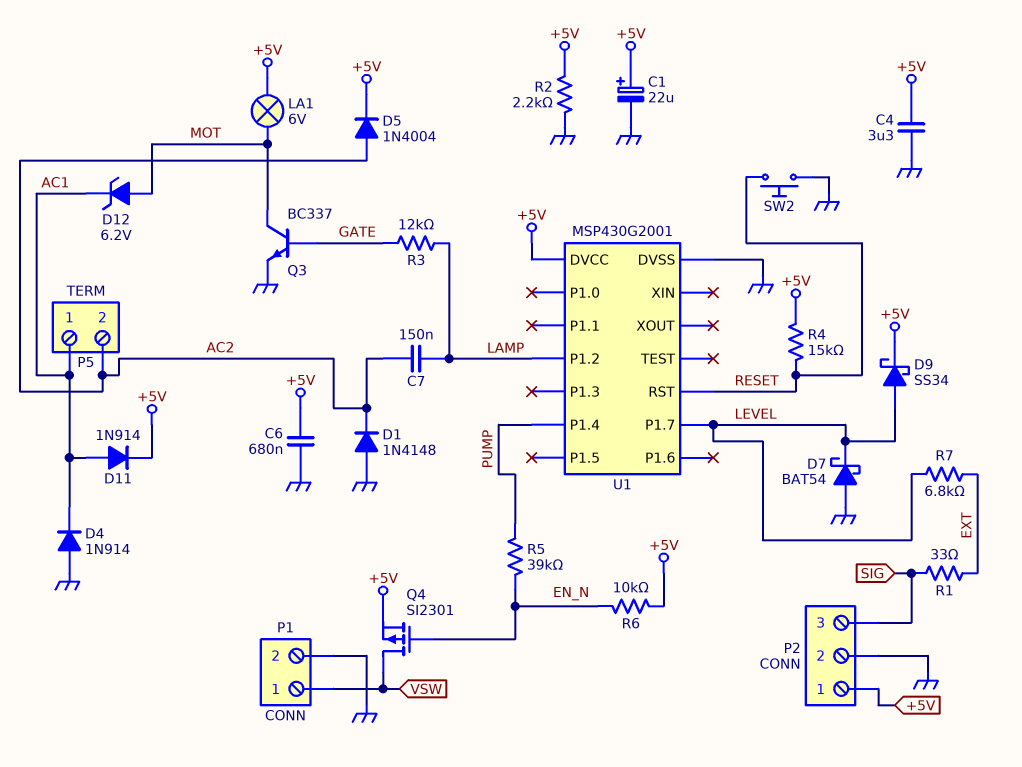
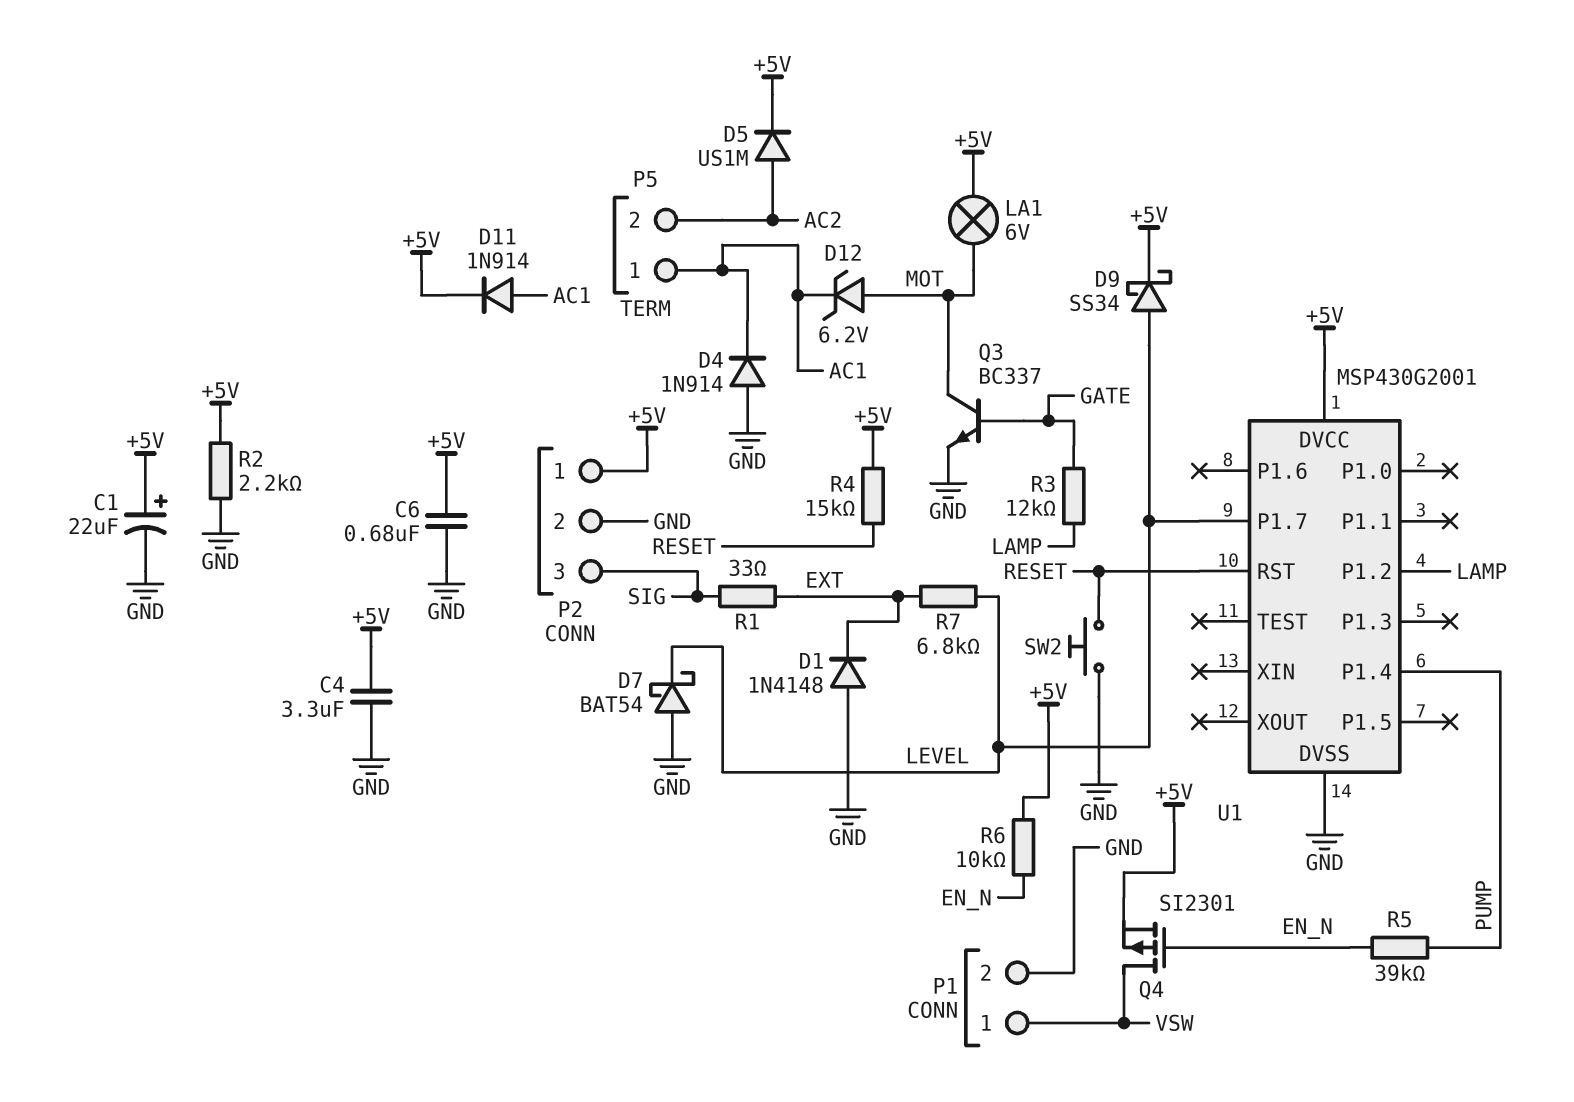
C7: 150nF (AC2, LAMP) -> none
D1: diode 1N4148 (A GND, K AC2) -> diode 1N4148 (A GND, K EXT)
D5: diode 1N4004 (A AC2, K +5V) -> diode US1M (A AC2, K +5V)

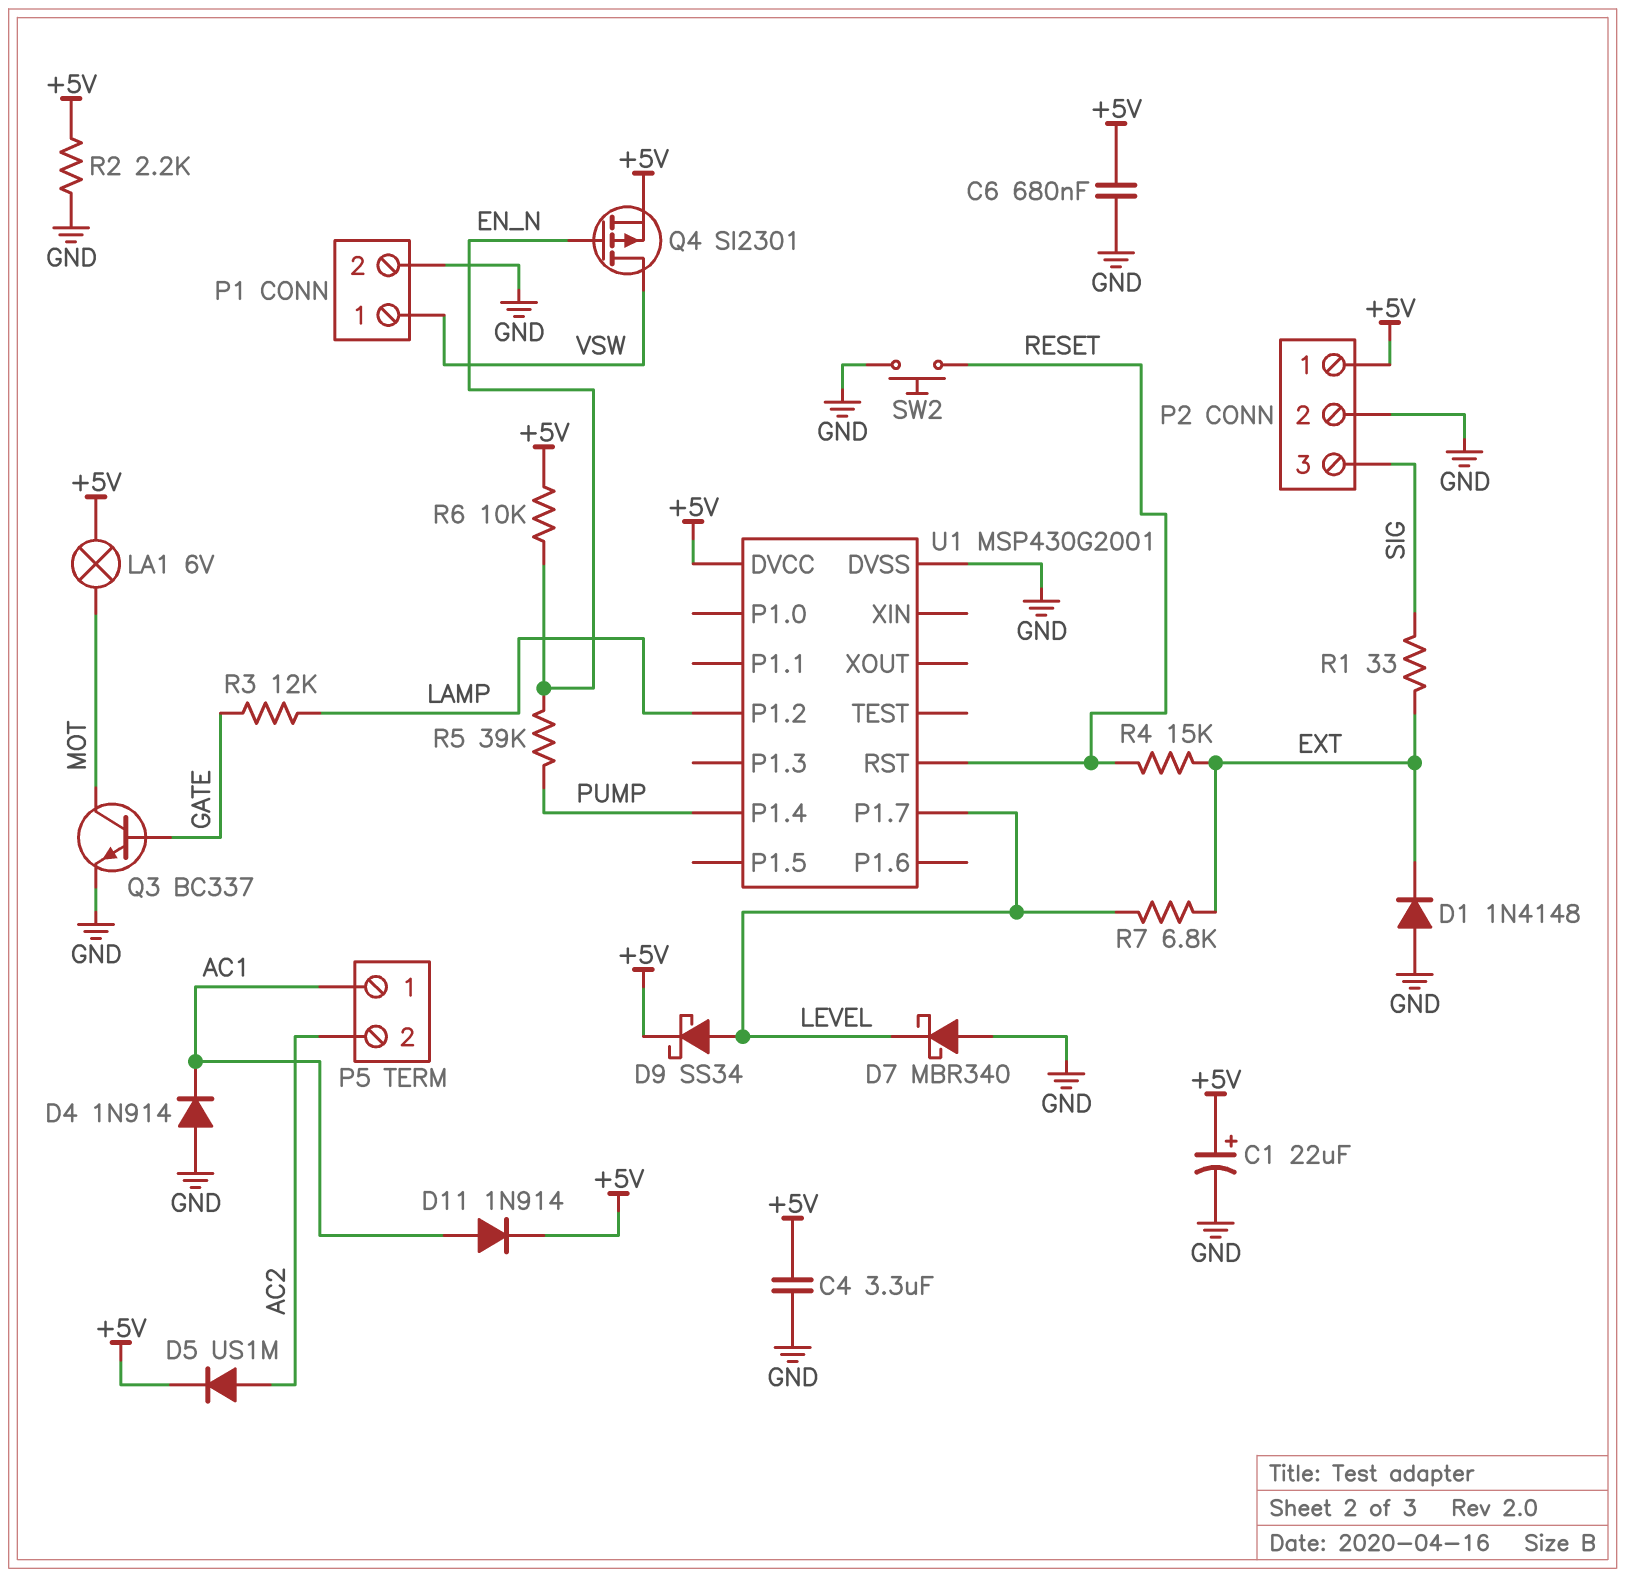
D7: schottky BAT54 (A GND, K LEVEL) -> schottky MBR340 (A GND, K LEVEL)
D12: zener 6.2V (A MOT, K AC1) -> none
R4: 15k (+5V, RESET) -> 15k (EXT, RESET)

